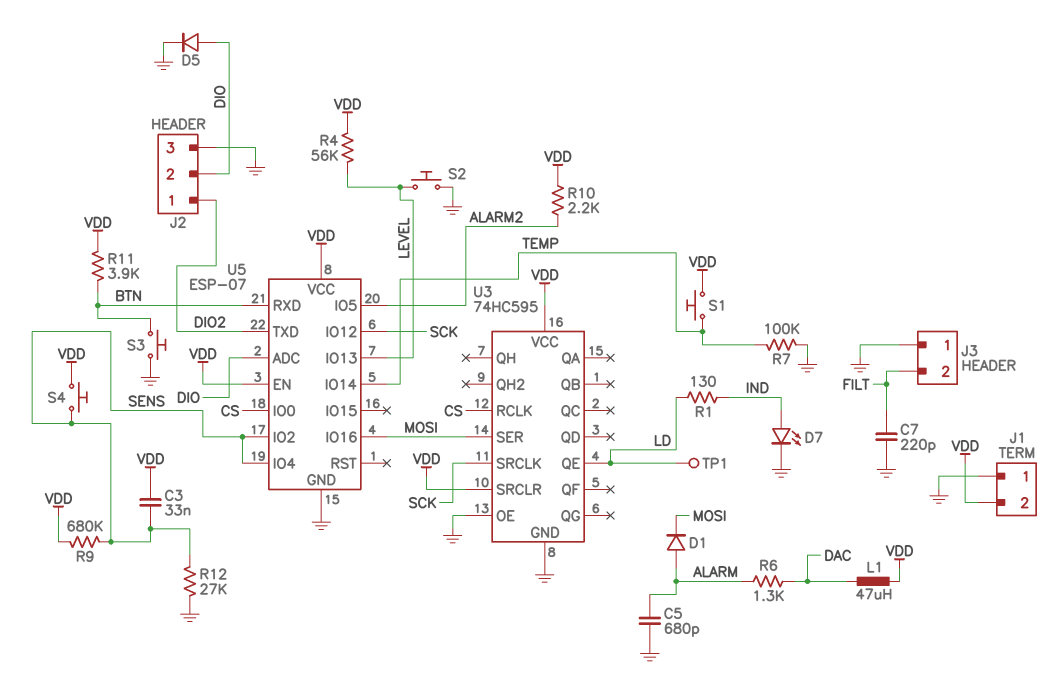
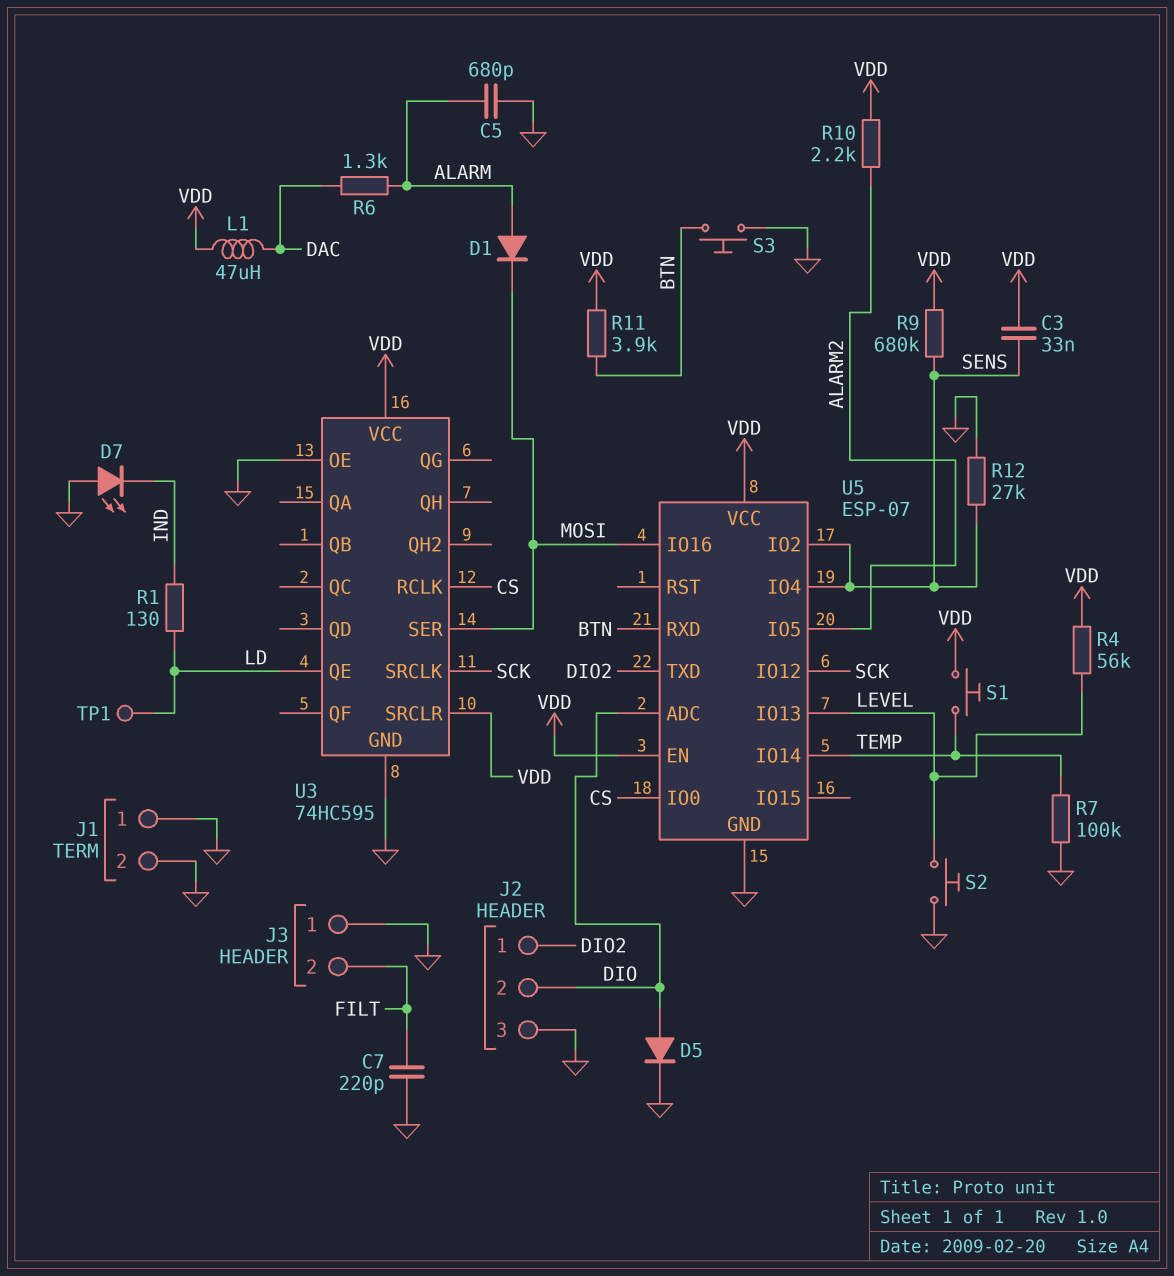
D7: LED (A IND, K GND) -> LED (A GND, K IND)
J1 pin 2: VDD -> GND
S4: button (SENS, VDD) -> none

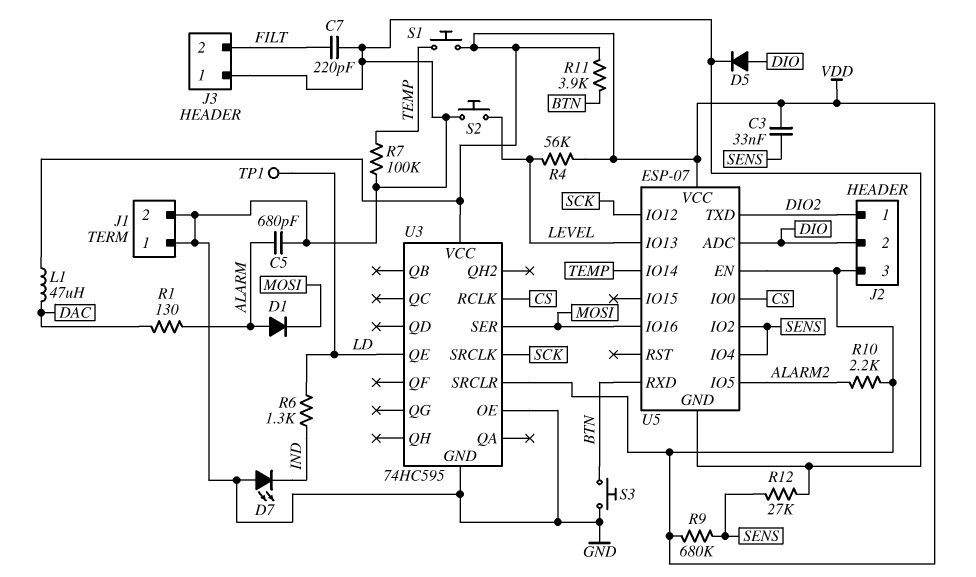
J2 pin 3: GND -> VDD
R1: 130 (IND, LD) -> 130 (ALARM, DAC)
R6: 1.3k (ALARM, DAC) -> 1.3k (IND, LD)

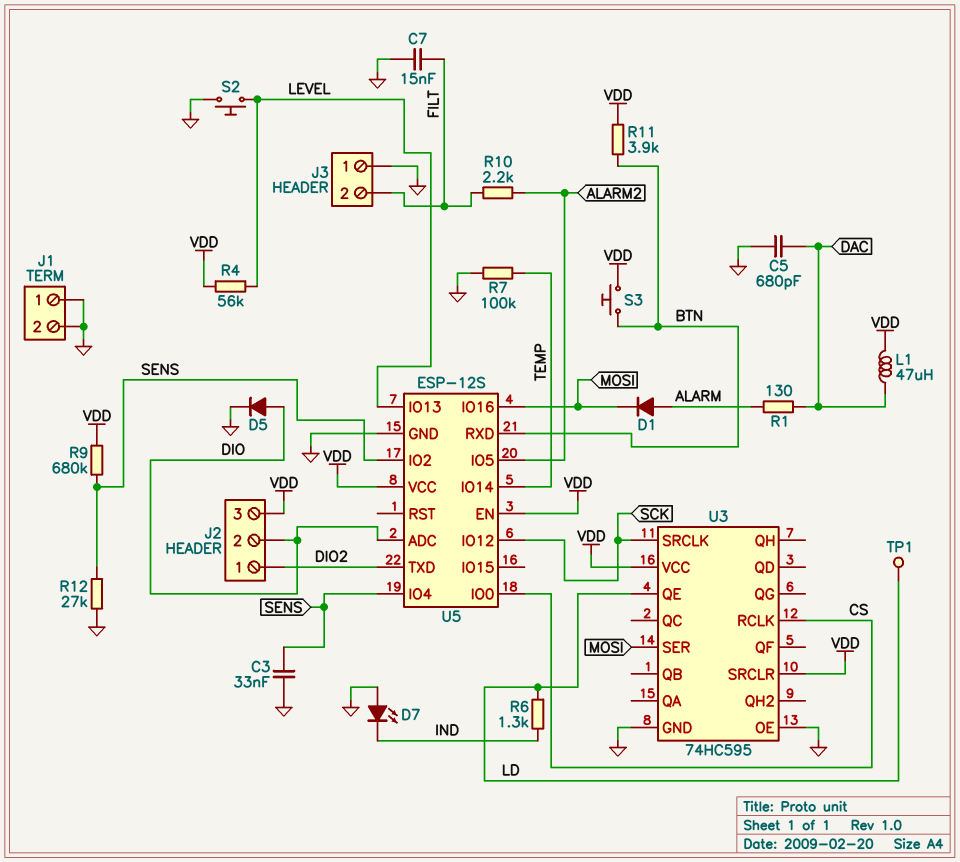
C3: 33nF (SENS, VDD) -> 33nF (GND, SENS)
C5: 680pF (ALARM, GND) -> 680pF (DAC, GND)
C7: 220pF (FILT, GND) -> 15nF (FILT, GND)
R10: 2.2k (ALARM2, VDD) -> 2.2k (ALARM2, FILT)
S1: button (TEMP, VDD) -> none
S3: button (BTN, GND) -> button (BTN, VDD)
U5: ESP-07 -> ESP-12S

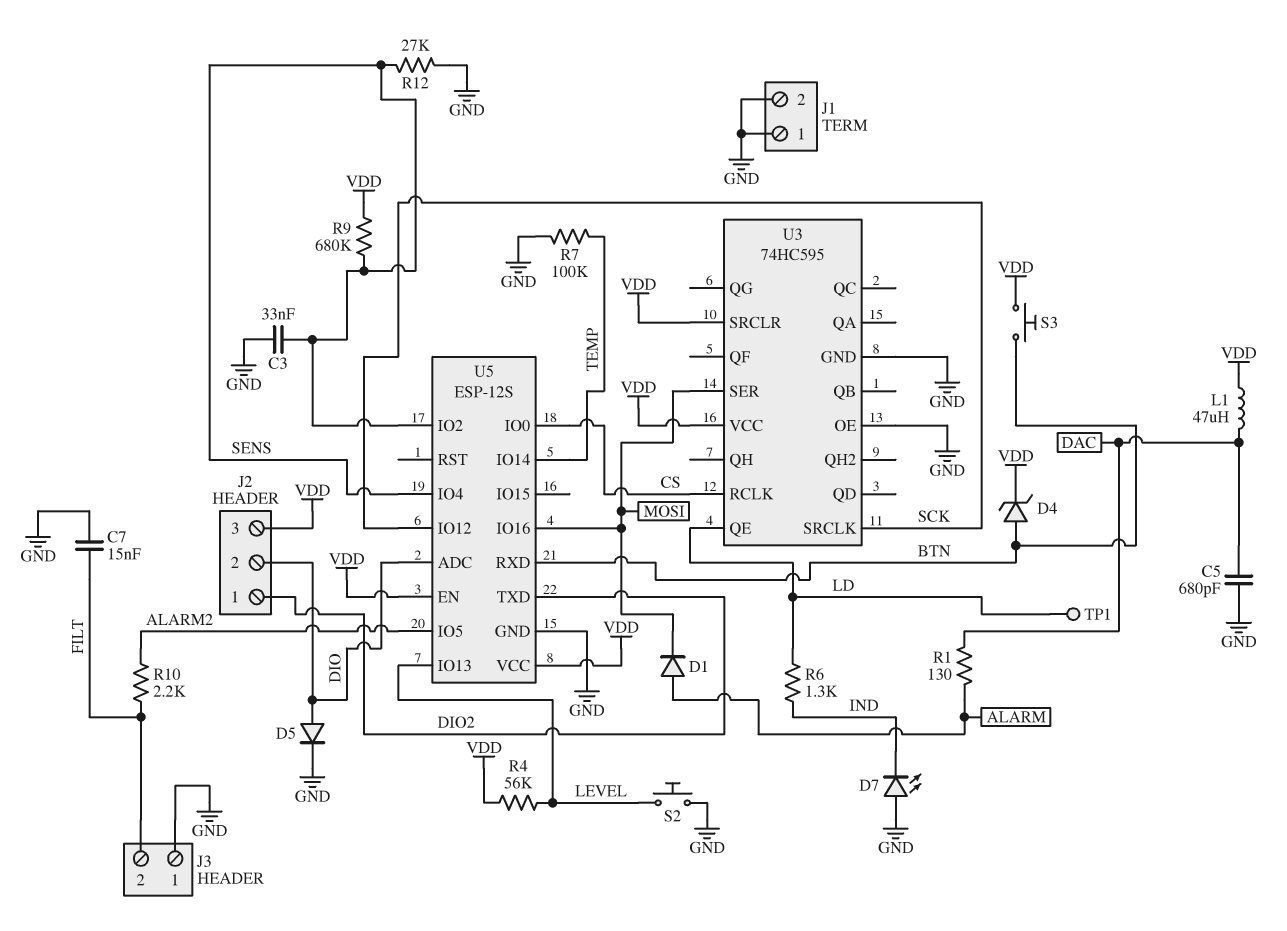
D4: none -> zener (A BTN, K VDD)
R11: 3.9k (BTN, VDD) -> none

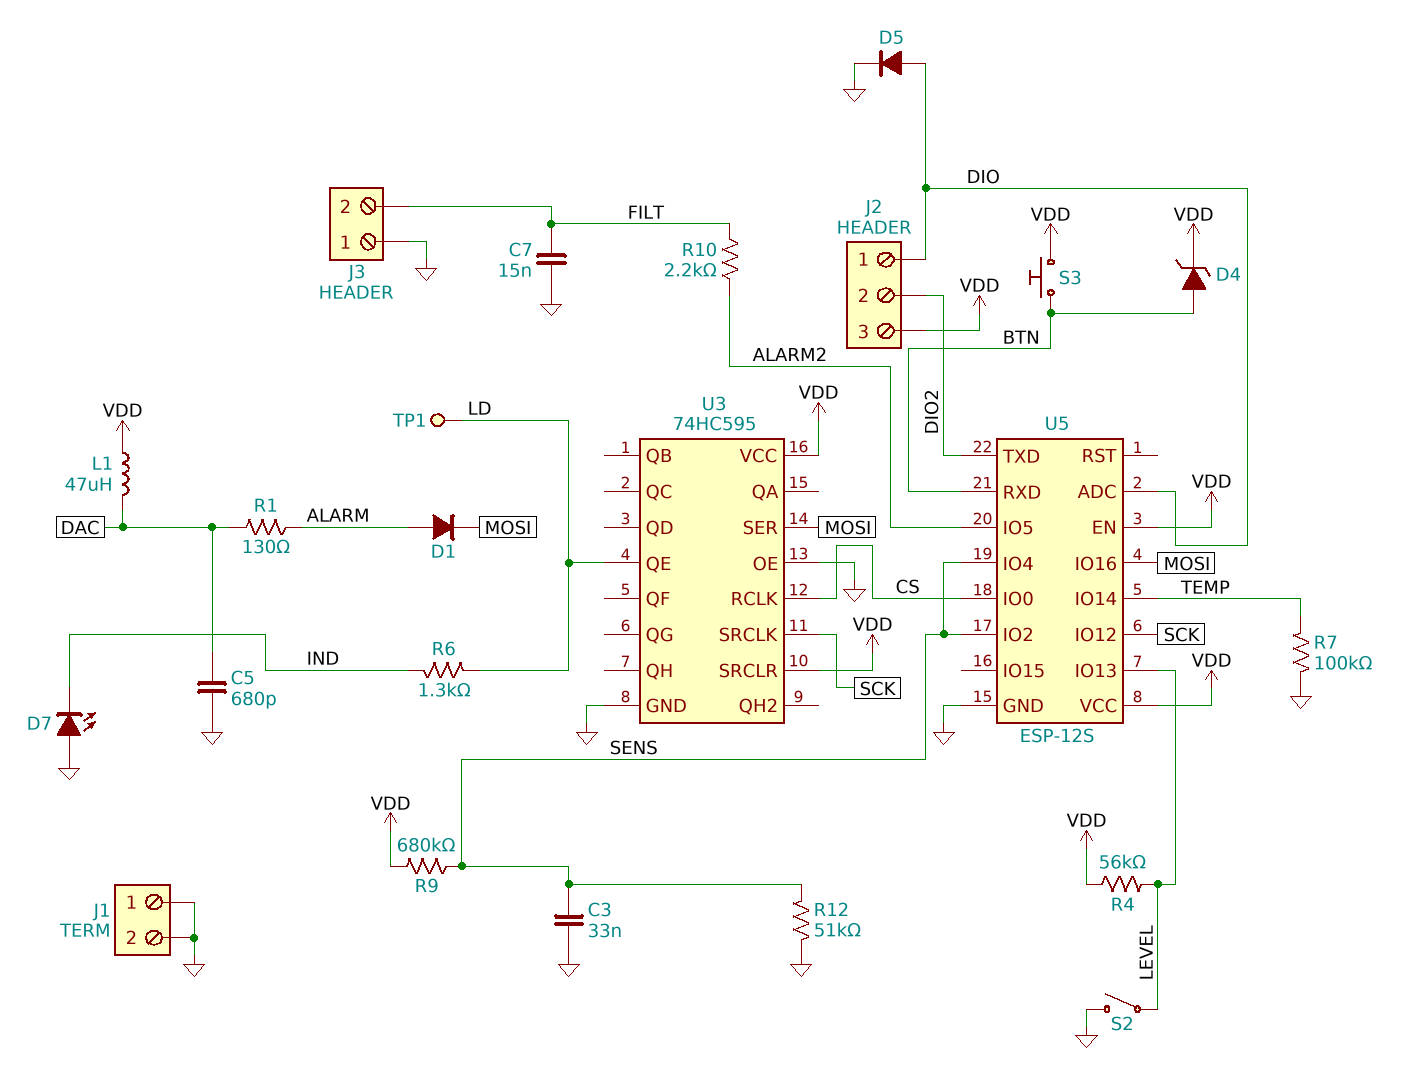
J2 pin 1: DIO2 -> DIO
J2 pin 2: DIO -> DIO2
R12: 27k (GND, SENS) -> 51k (GND, SENS)
S2: button (GND, LEVEL) -> switch (GND, LEVEL)

